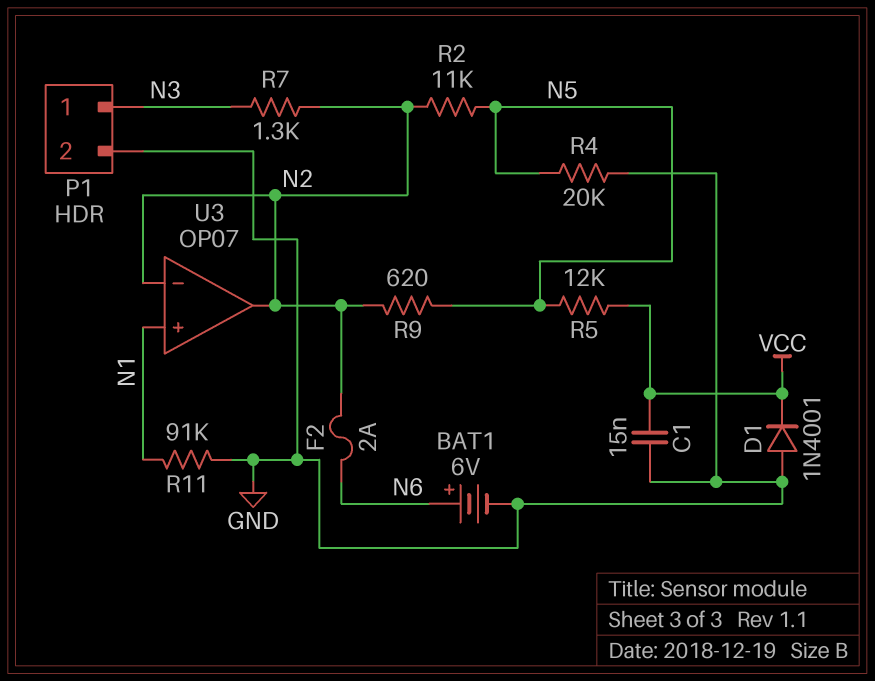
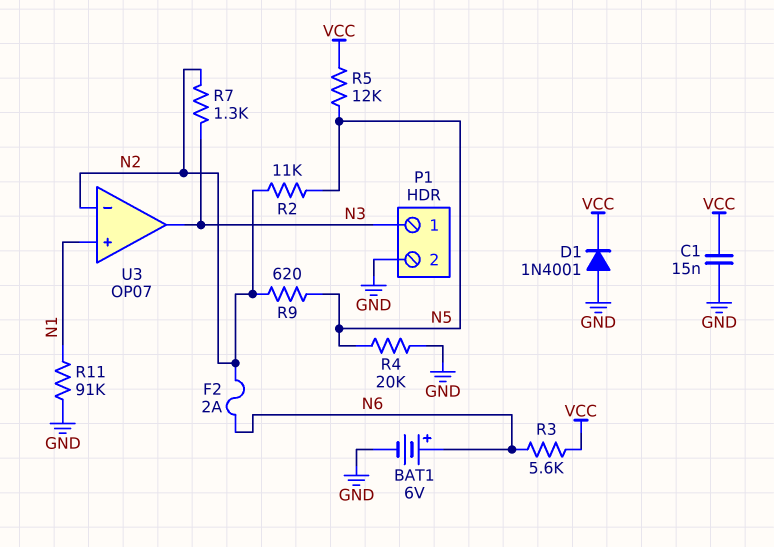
R3: none -> 5.6k (N6, VCC)
U3 pin out: N2 -> N3

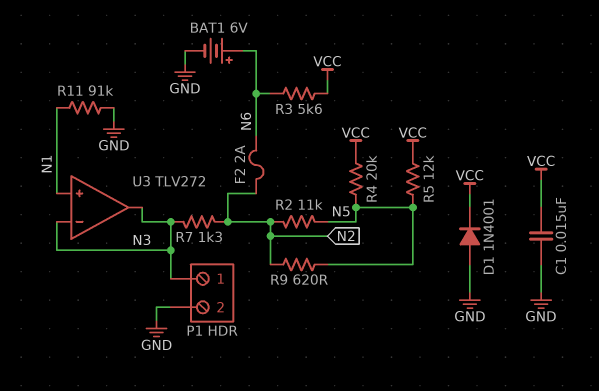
R4: 20k (GND, N5) -> 20k (N5, VCC)
U3: OP07 -> TLV272
U3 pin in-: N2 -> N3

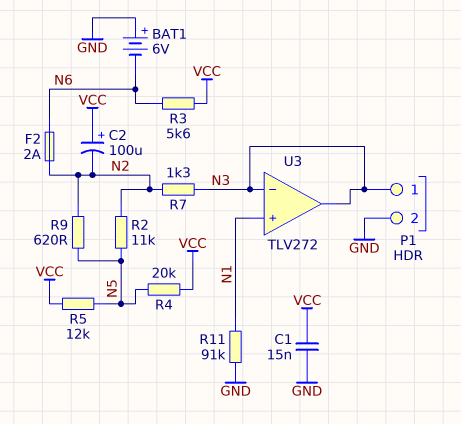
BAT1: 6V (plus N6, minus GND) -> 6V (plus GND, minus N6)
C2: none -> 100uF (plus VCC, minus N2)
D1: diode 1N4001 (A GND, K VCC) -> none

